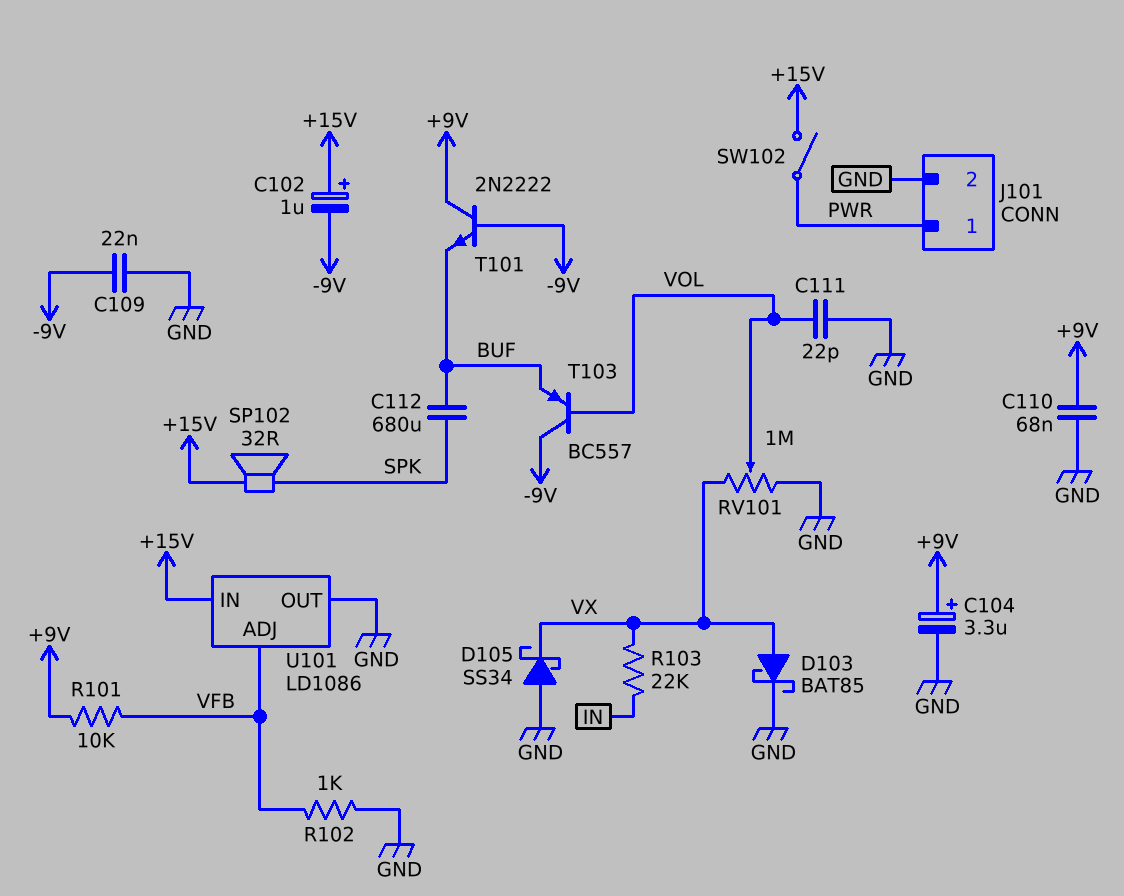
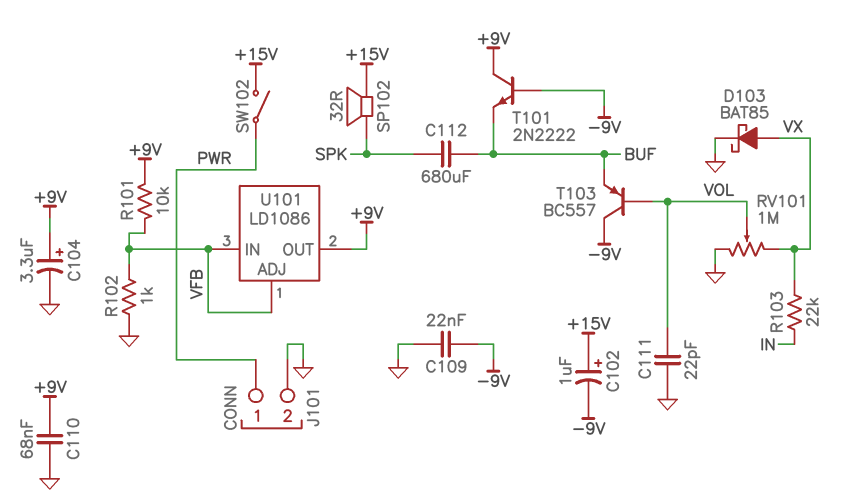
D105: schottky SS34 (A GND, K VX) -> none
U101 pin IN: +15V -> VFB
U101 pin OUT: GND -> +9V

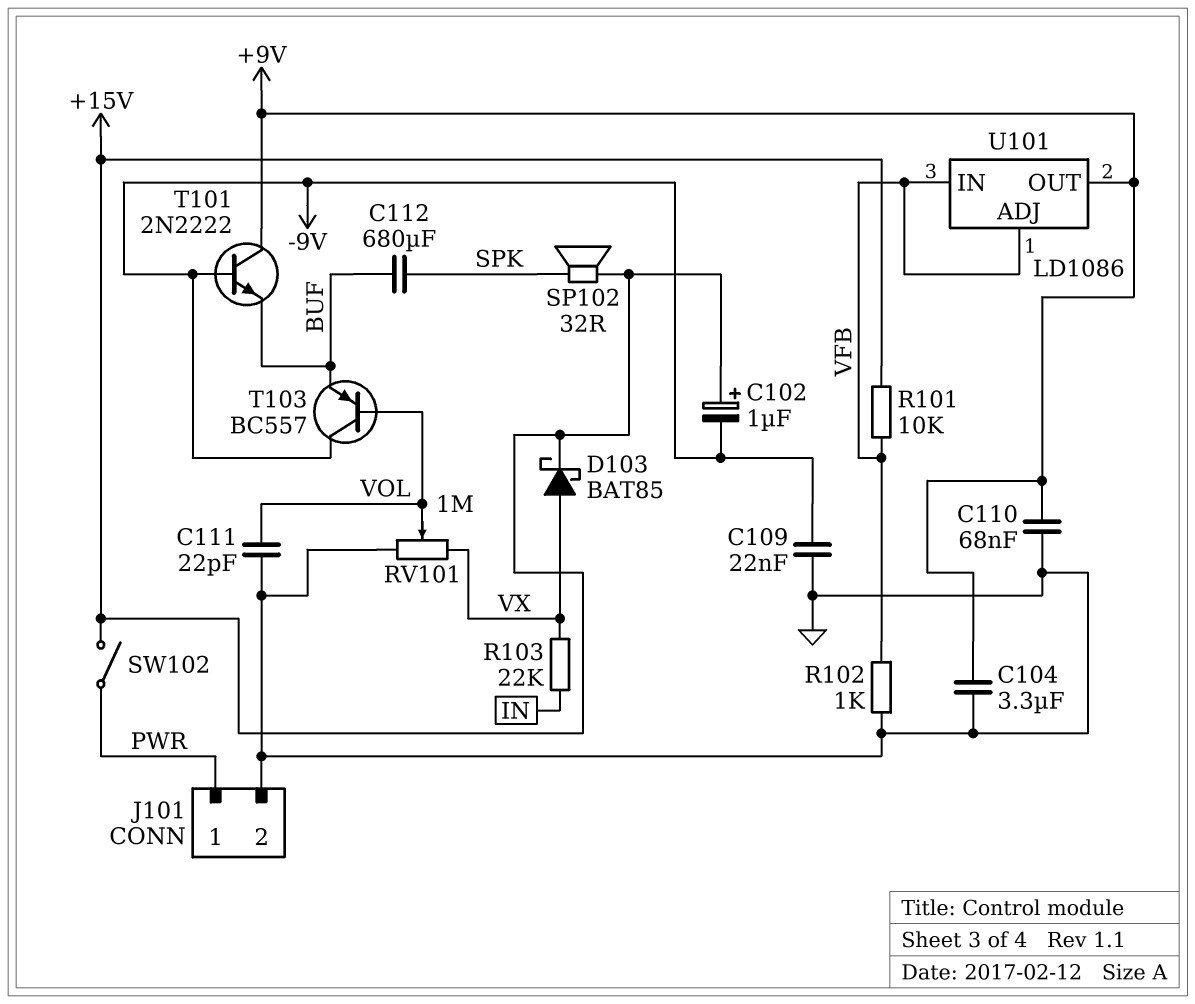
C104: 3.3uF (plus +9V, minus GND) -> 3.3uF (+9V, GND)
D103: schottky BAT85 (A VX, K GND) -> schottky BAT85 (A VX, K +15V)
R101: 10k (+9V, VFB) -> 10k (+15V, VFB)

